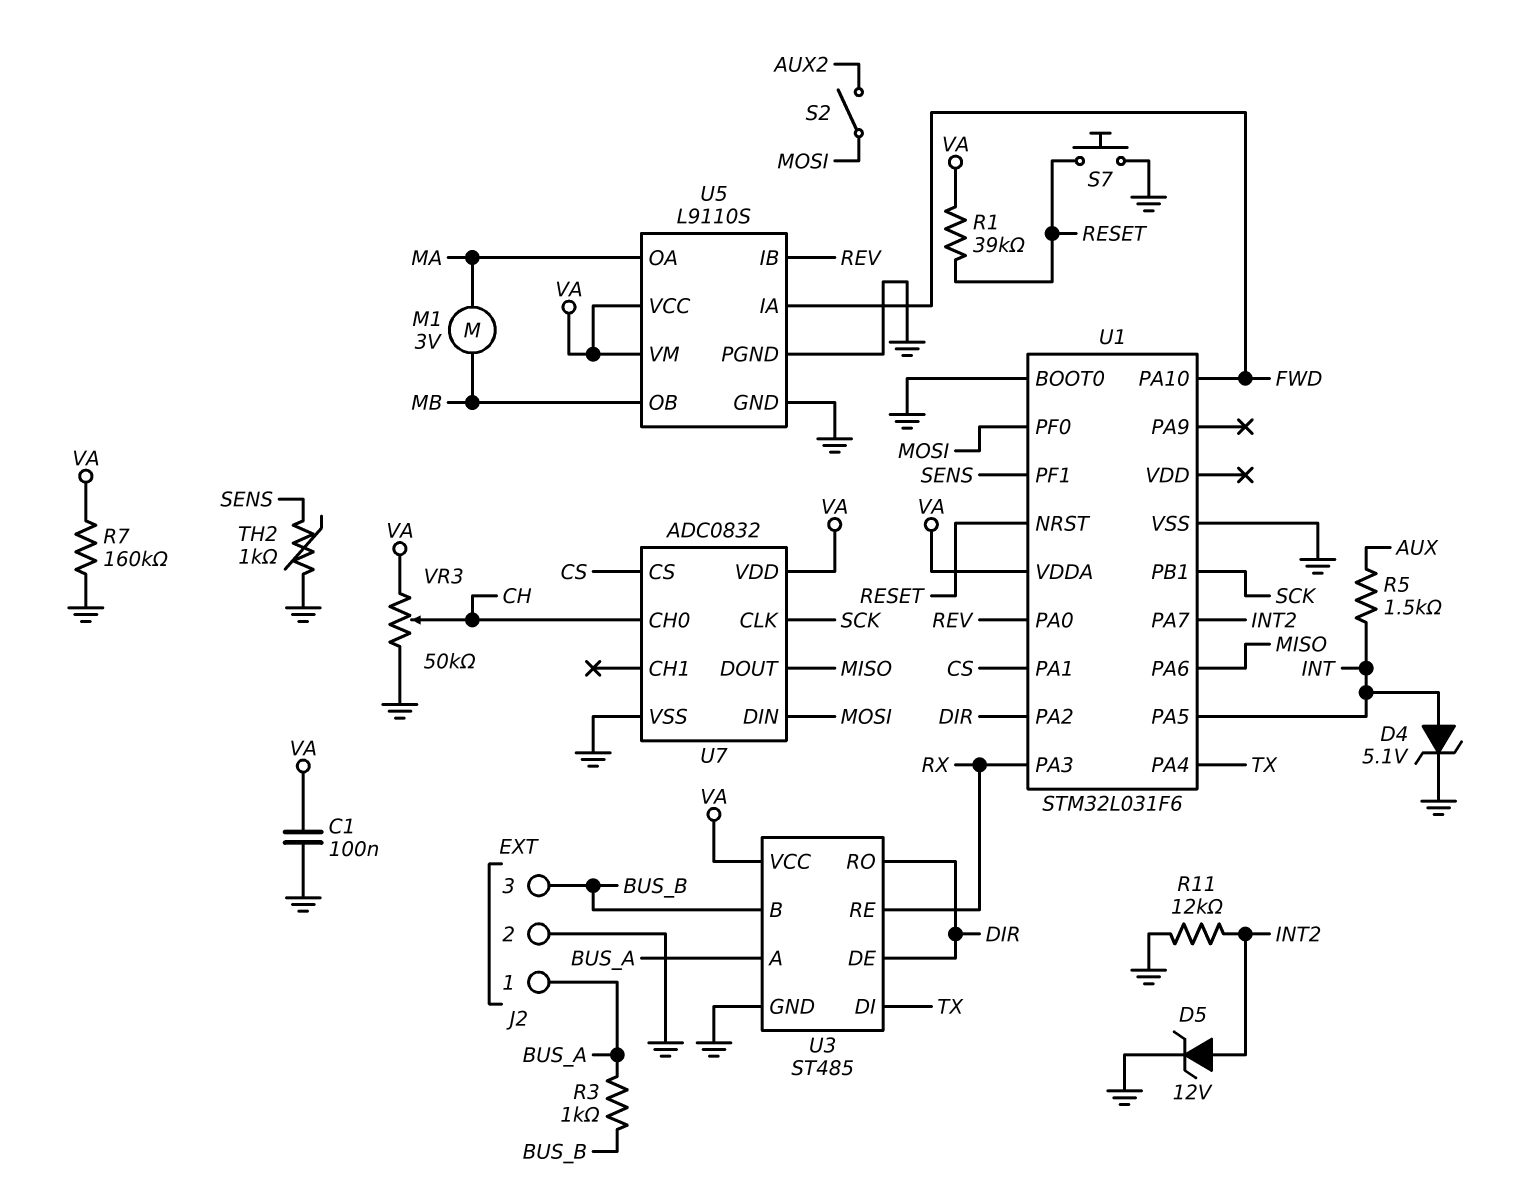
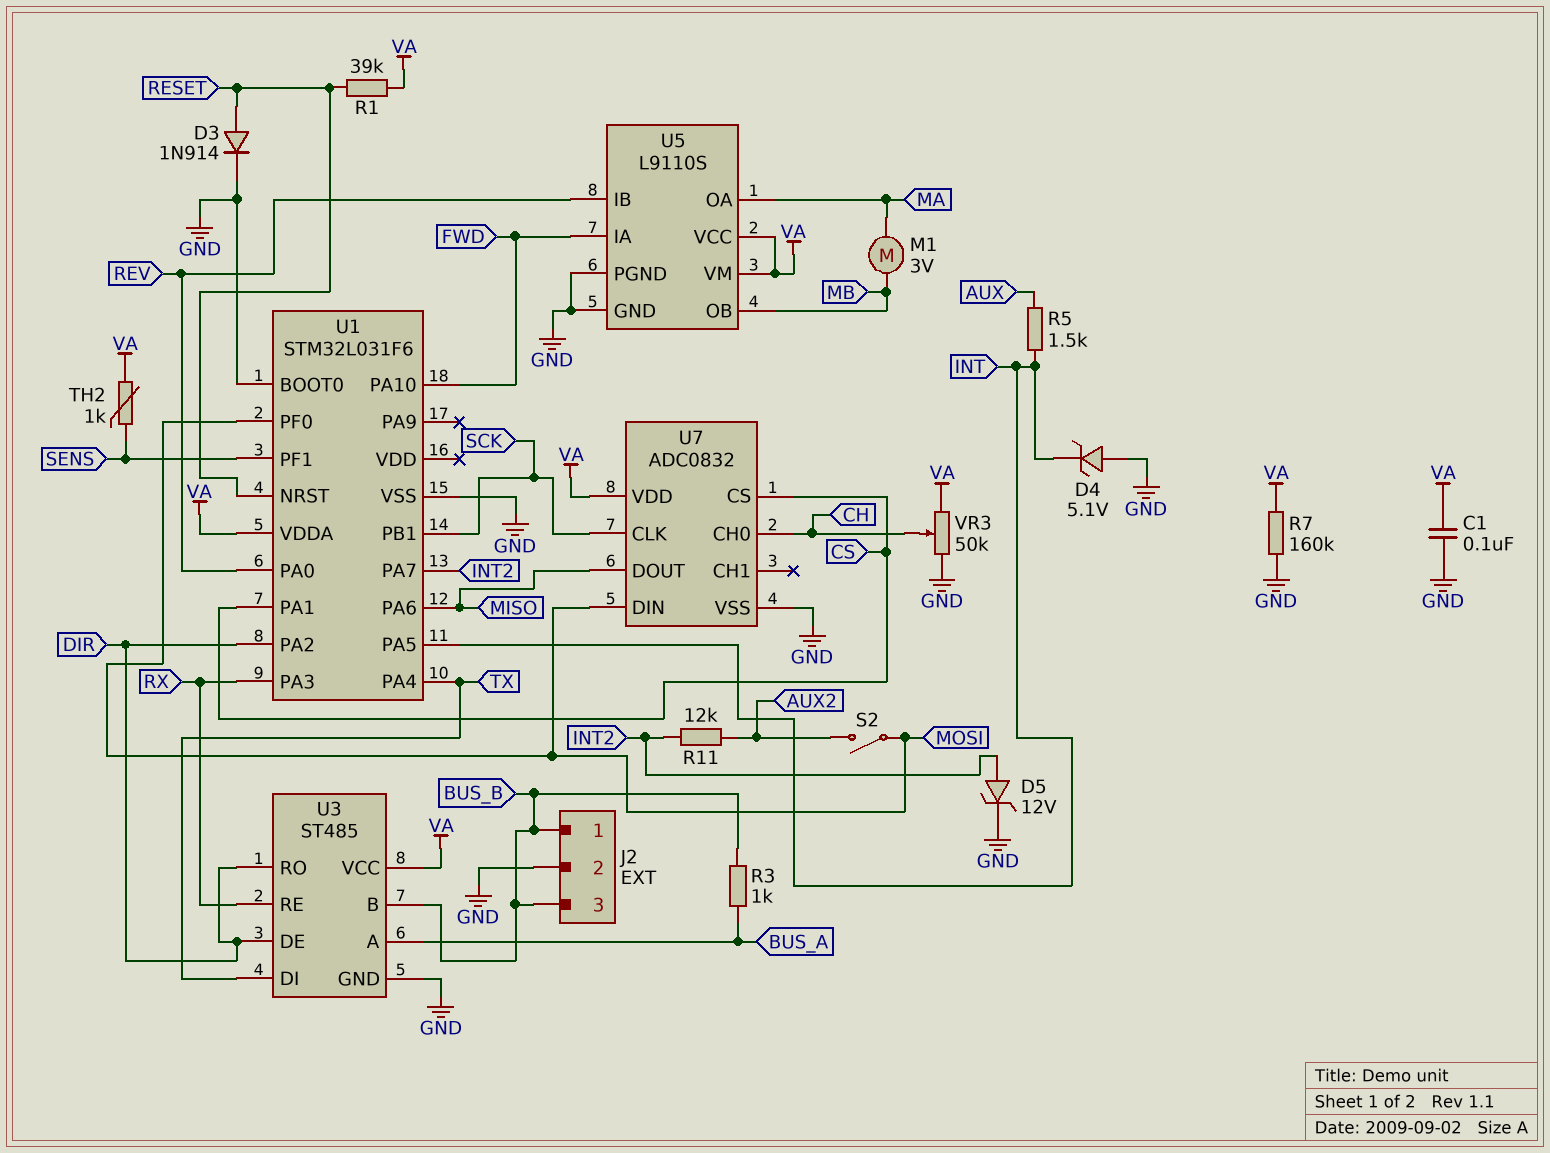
D3: none -> diode 1N914 (A RESET, K GND)
D4: zener 5.1V (A INT, K GND) -> zener 5.1V (A GND, K INT)
J2 pin 1: BUS_A -> BUS_B
R11: 12k (GND, INT2) -> 12k (AUX2, INT2)
S7: button (GND, RESET) -> none
TH2: 1k (GND, SENS) -> 1k (SENS, VA)

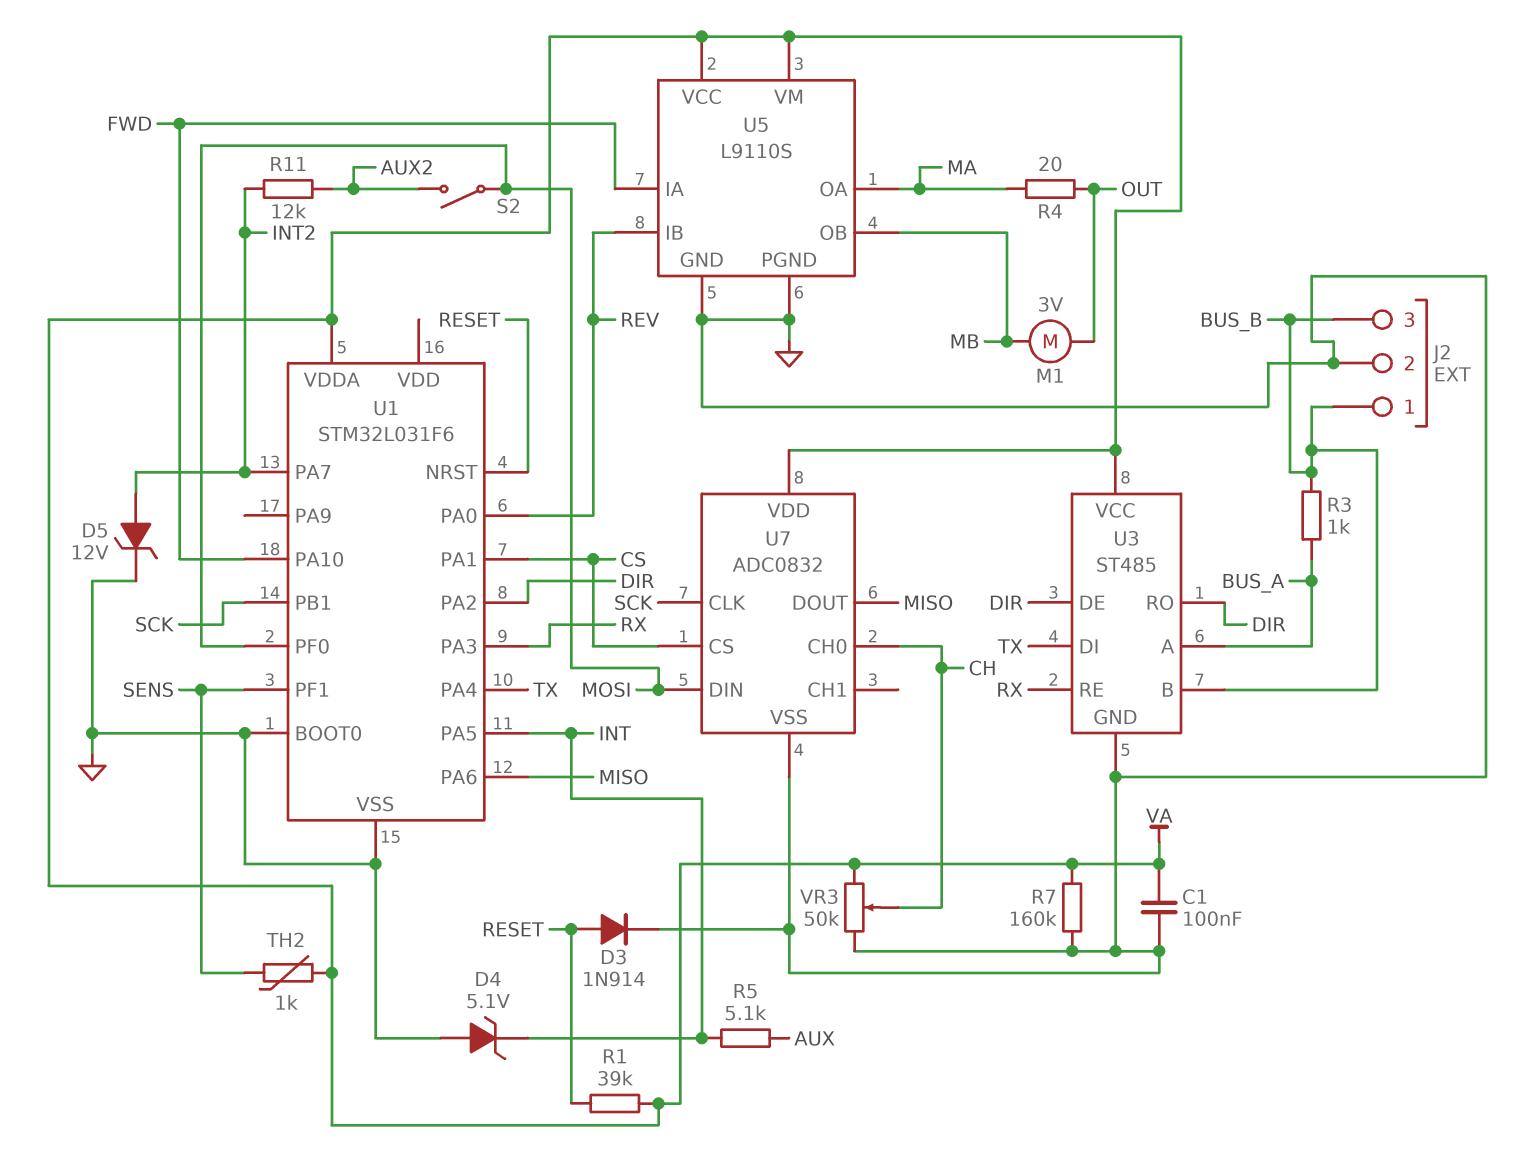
M1: motor 3V (MA, MB) -> motor 3V (MB, OUT)
R4: none -> 20 (MA, OUT)
R5: 1.5k (AUX, INT) -> 5.1k (AUX, INT)

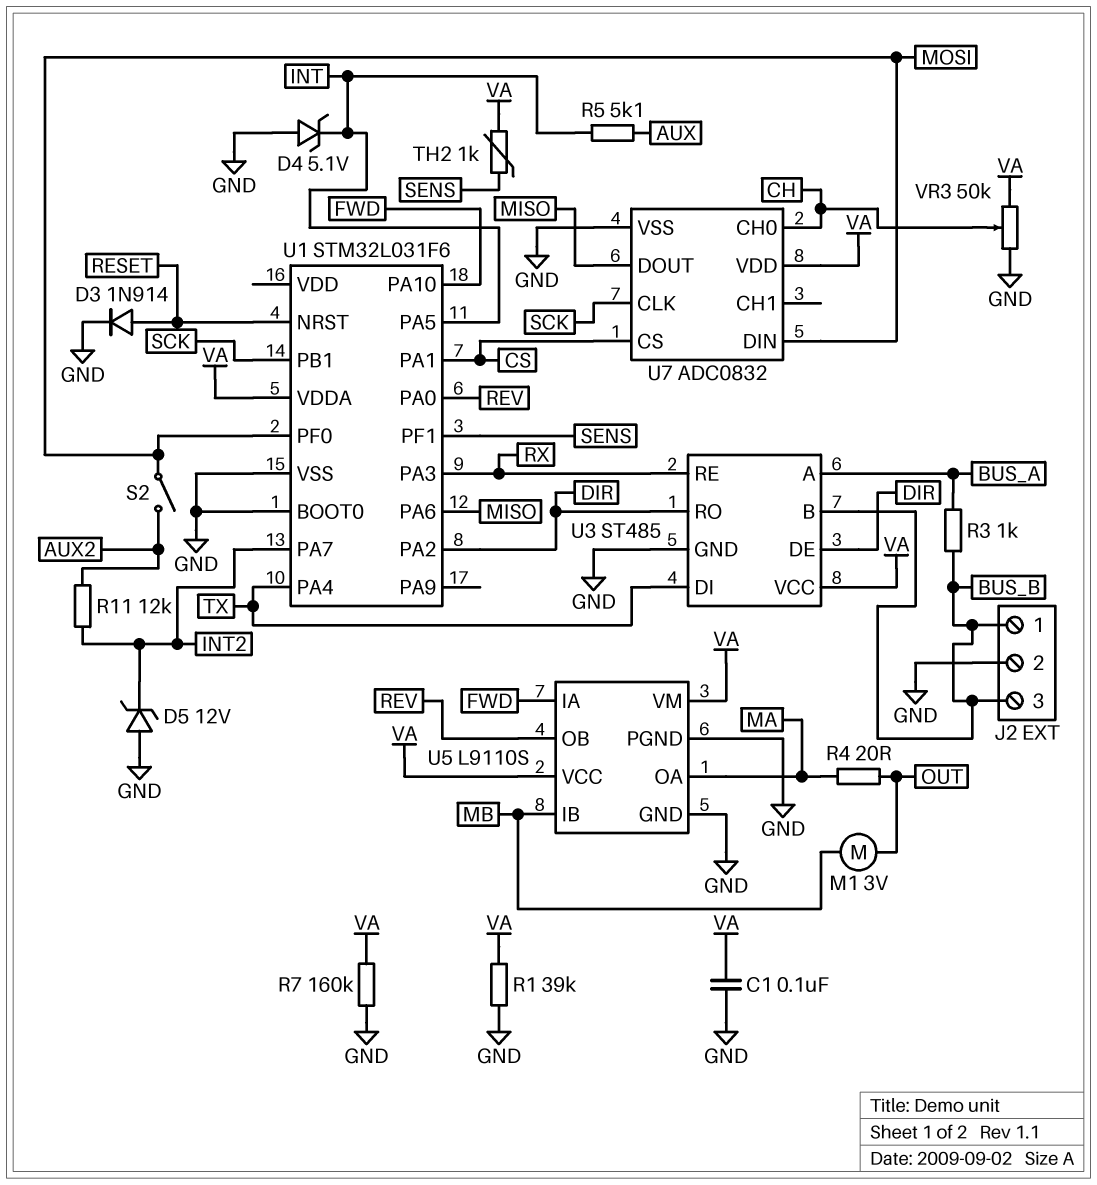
D5: zener 12V (A INT2, K GND) -> zener 12V (A GND, K INT2)
R1: 39k (RESET, VA) -> 39k (GND, VA)
U5 pin IB: REV -> MB
U5 pin OB: MB -> REV

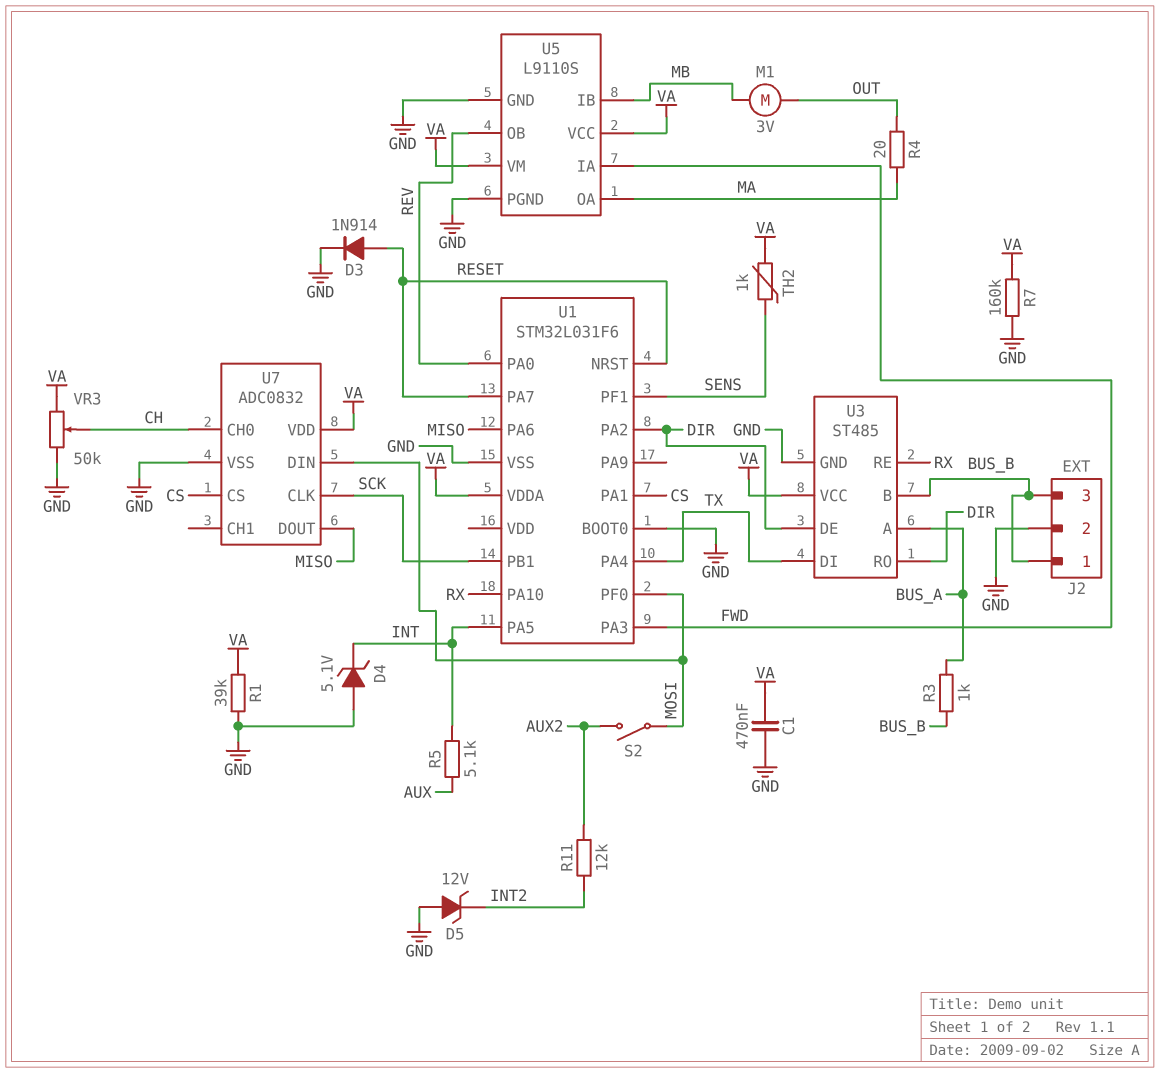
C1: 100nF (GND, VA) -> 470nF (GND, VA)
U1 pin PA3: RX -> FWD
U1 pin PA7: INT2 -> RESET
U1 pin PA10: FWD -> RX

